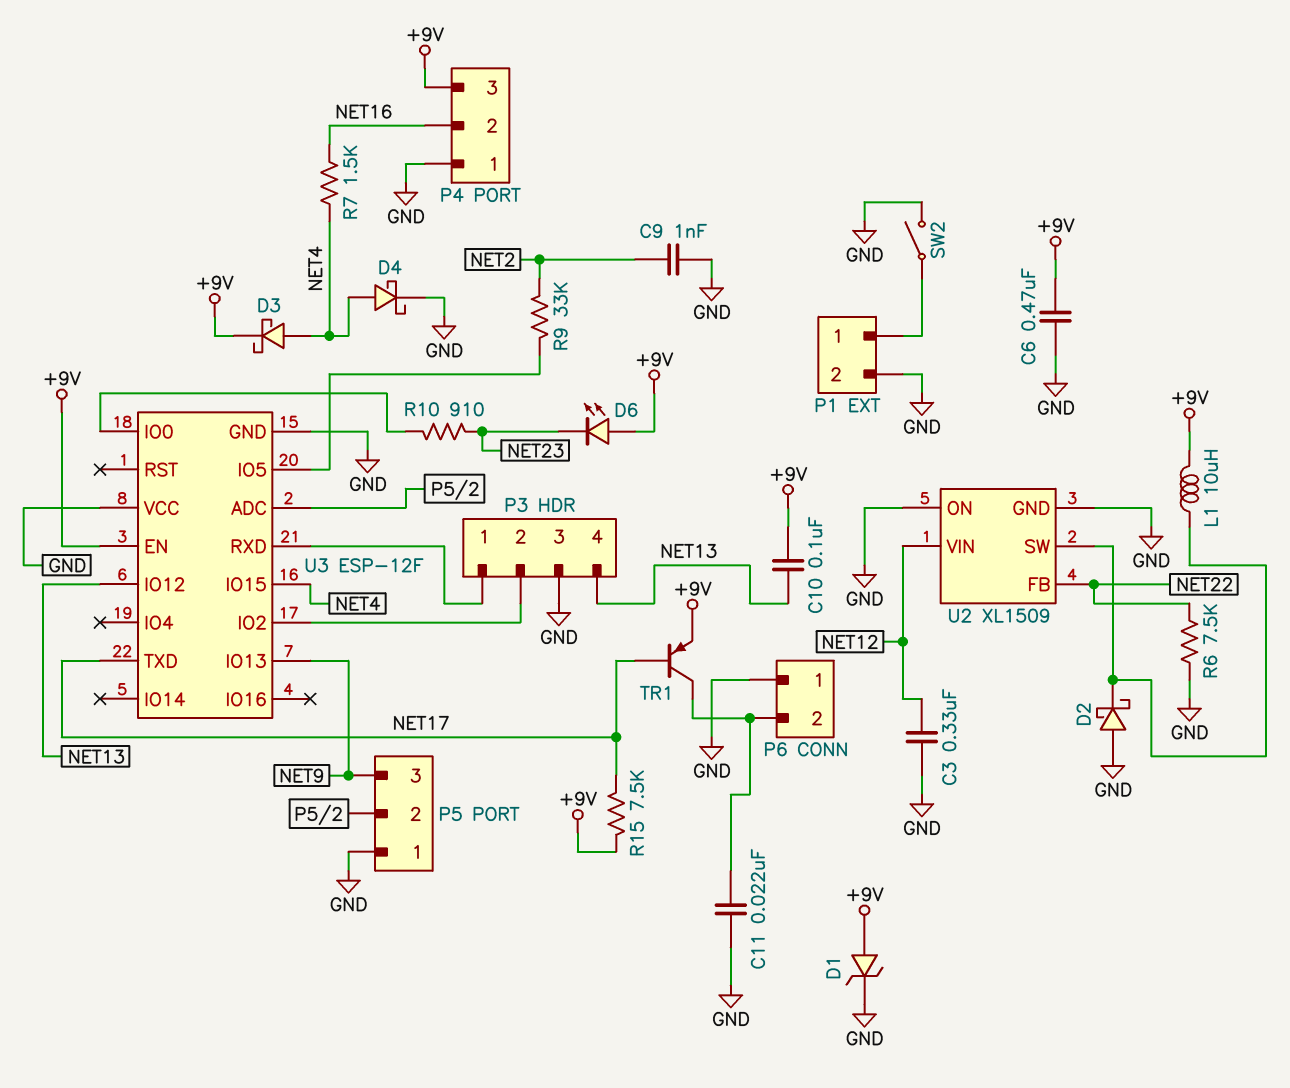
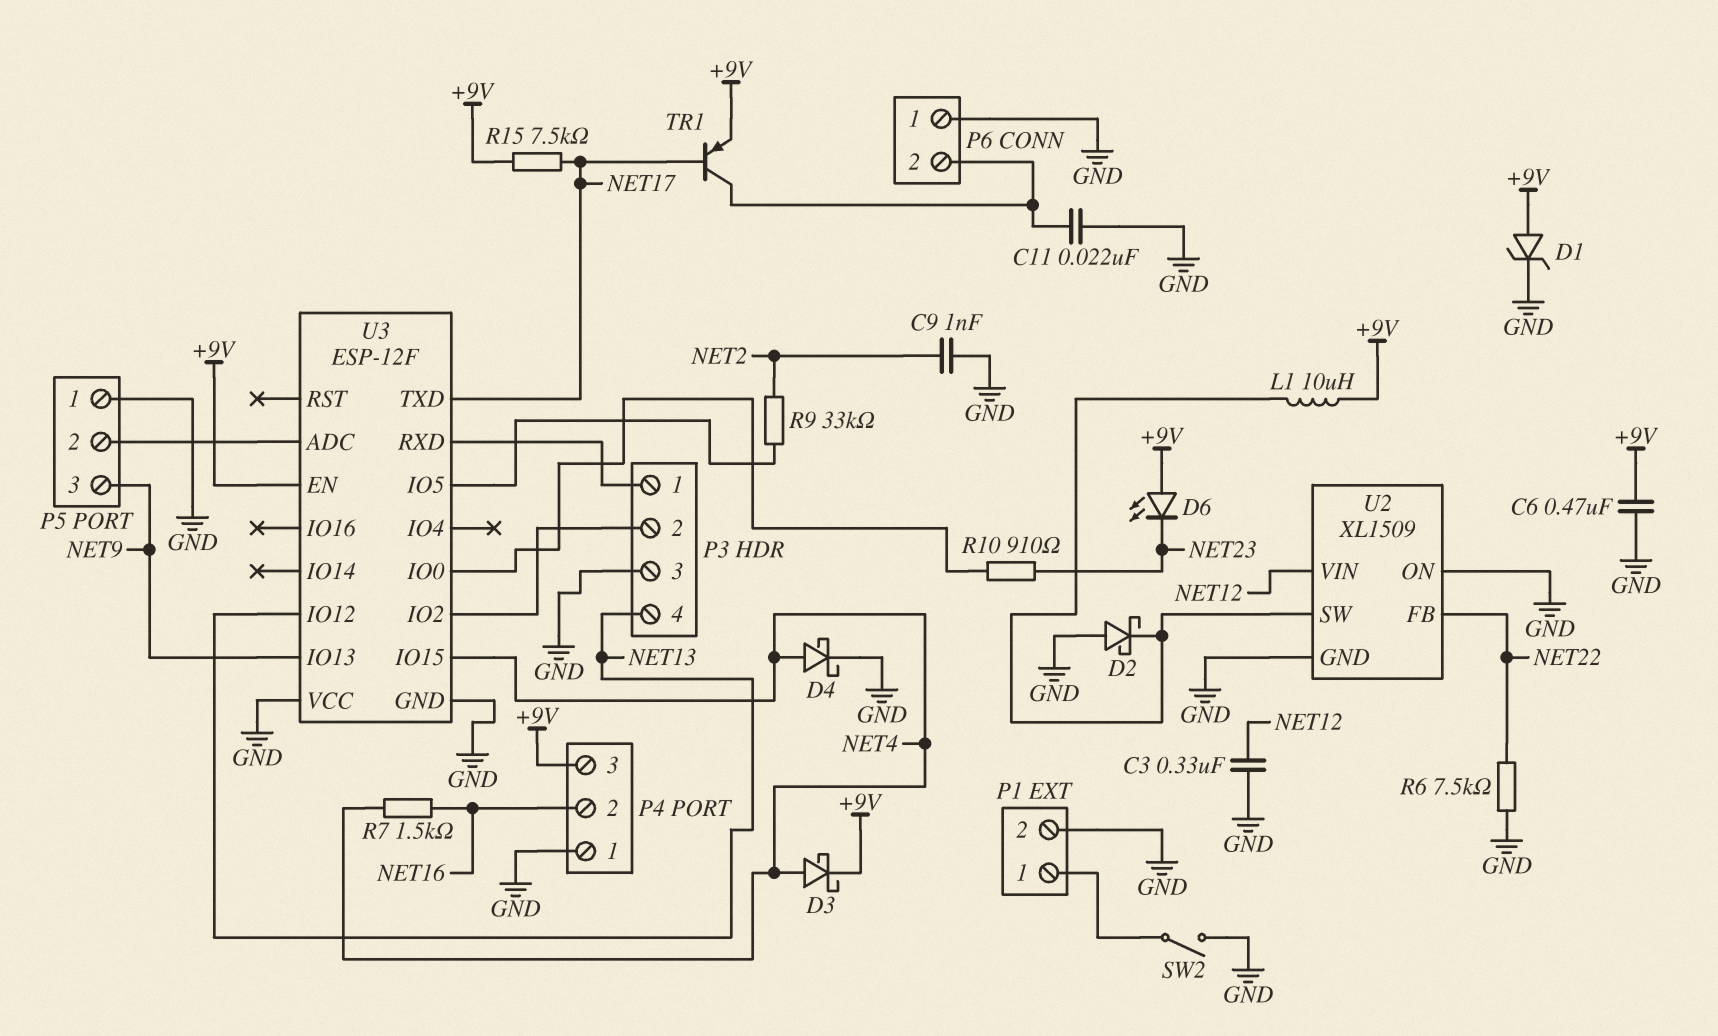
C10: 100nF (+9V, NET13) -> none

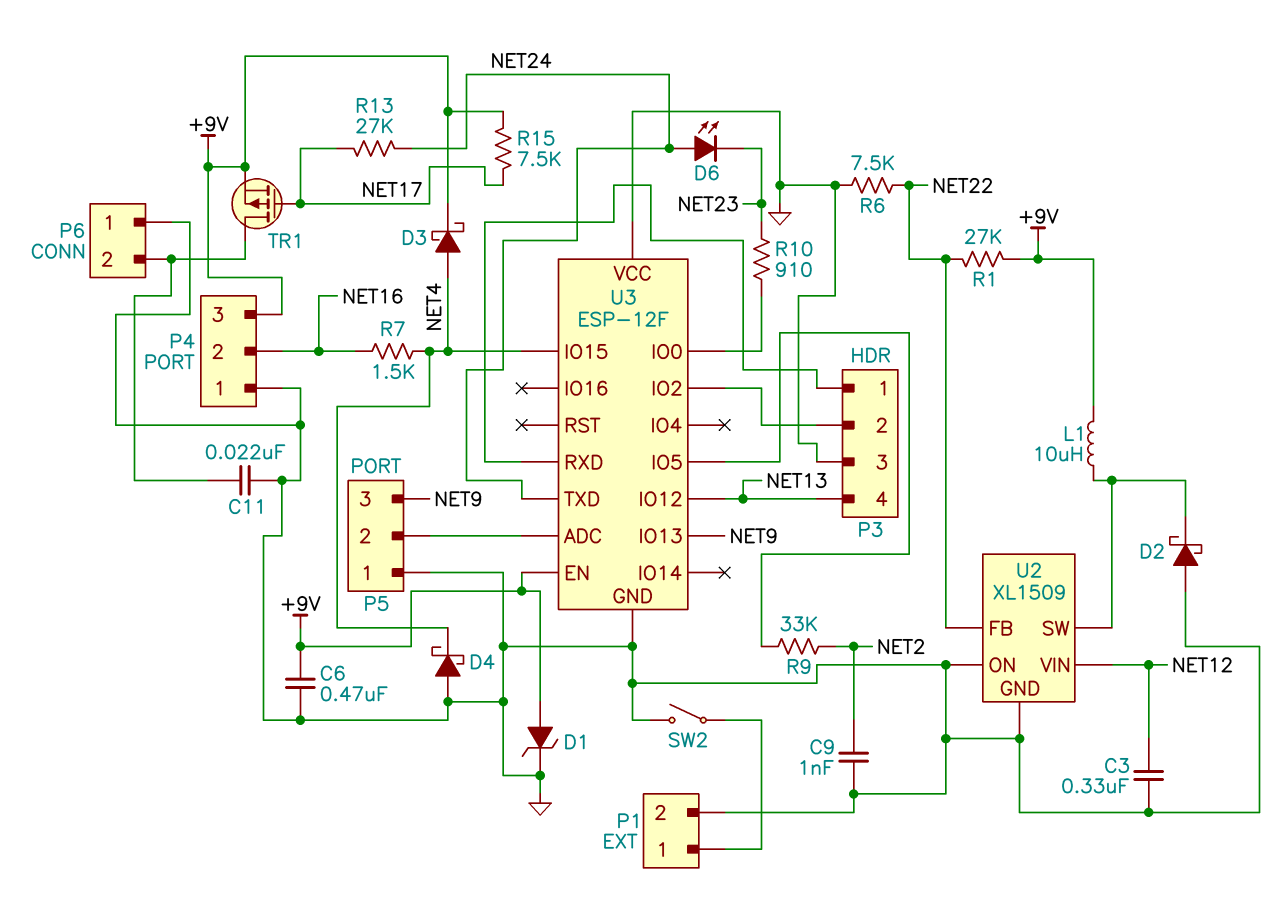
D4: schottky (A NET4, K GND) -> schottky (A GND, K NET4)
D6: LED (A +9V, K NET23) -> LED (A NET24, K NET23)
R1: none -> 27k (+9V, NET22)
R13: none -> 27k (NET17, NET24)
TR1: PNP (B NET17, C P6/2, E +9V) -> PMOS (G NET17, D P6/2, S +9V)
U3 pin TXD: NET17 -> NET24

